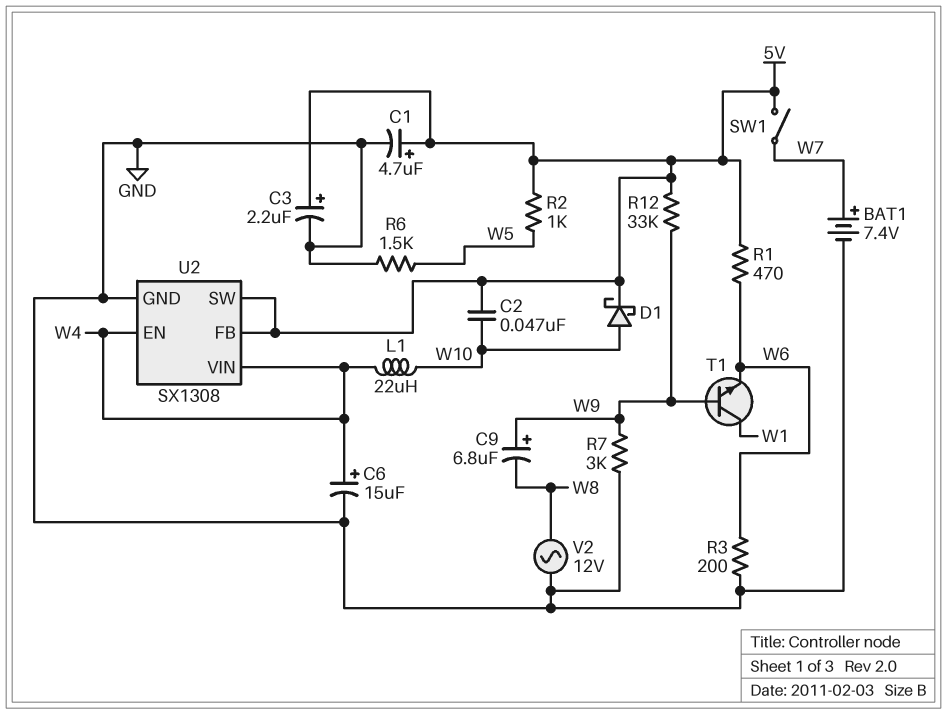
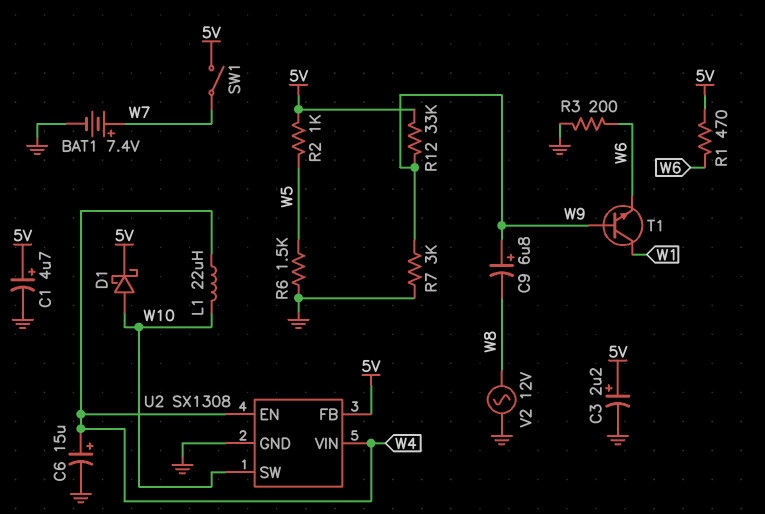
C2: 47nF (5V, W10) -> none
U2 pin SW: 5V -> W10

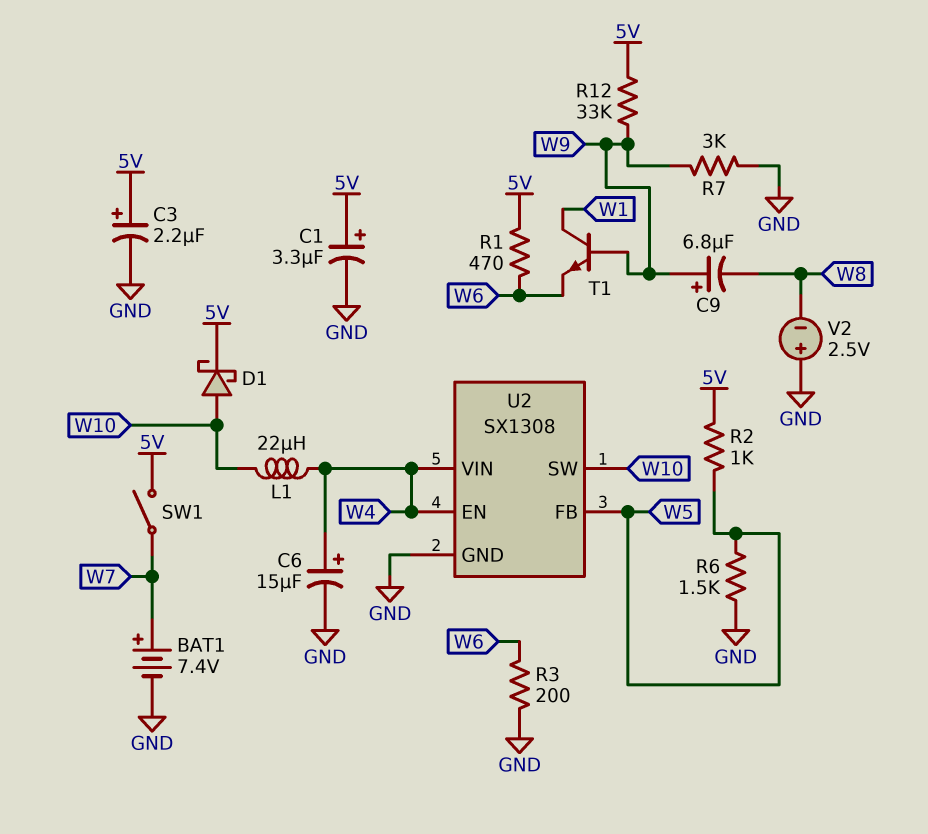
C1: 4.7uF (plus 5V, minus GND) -> 3.3uF (plus 5V, minus GND)
U2 pin FB: 5V -> W5
V2: AC 12V (GND, W8) -> 2.5V (plus GND, minus W8)

